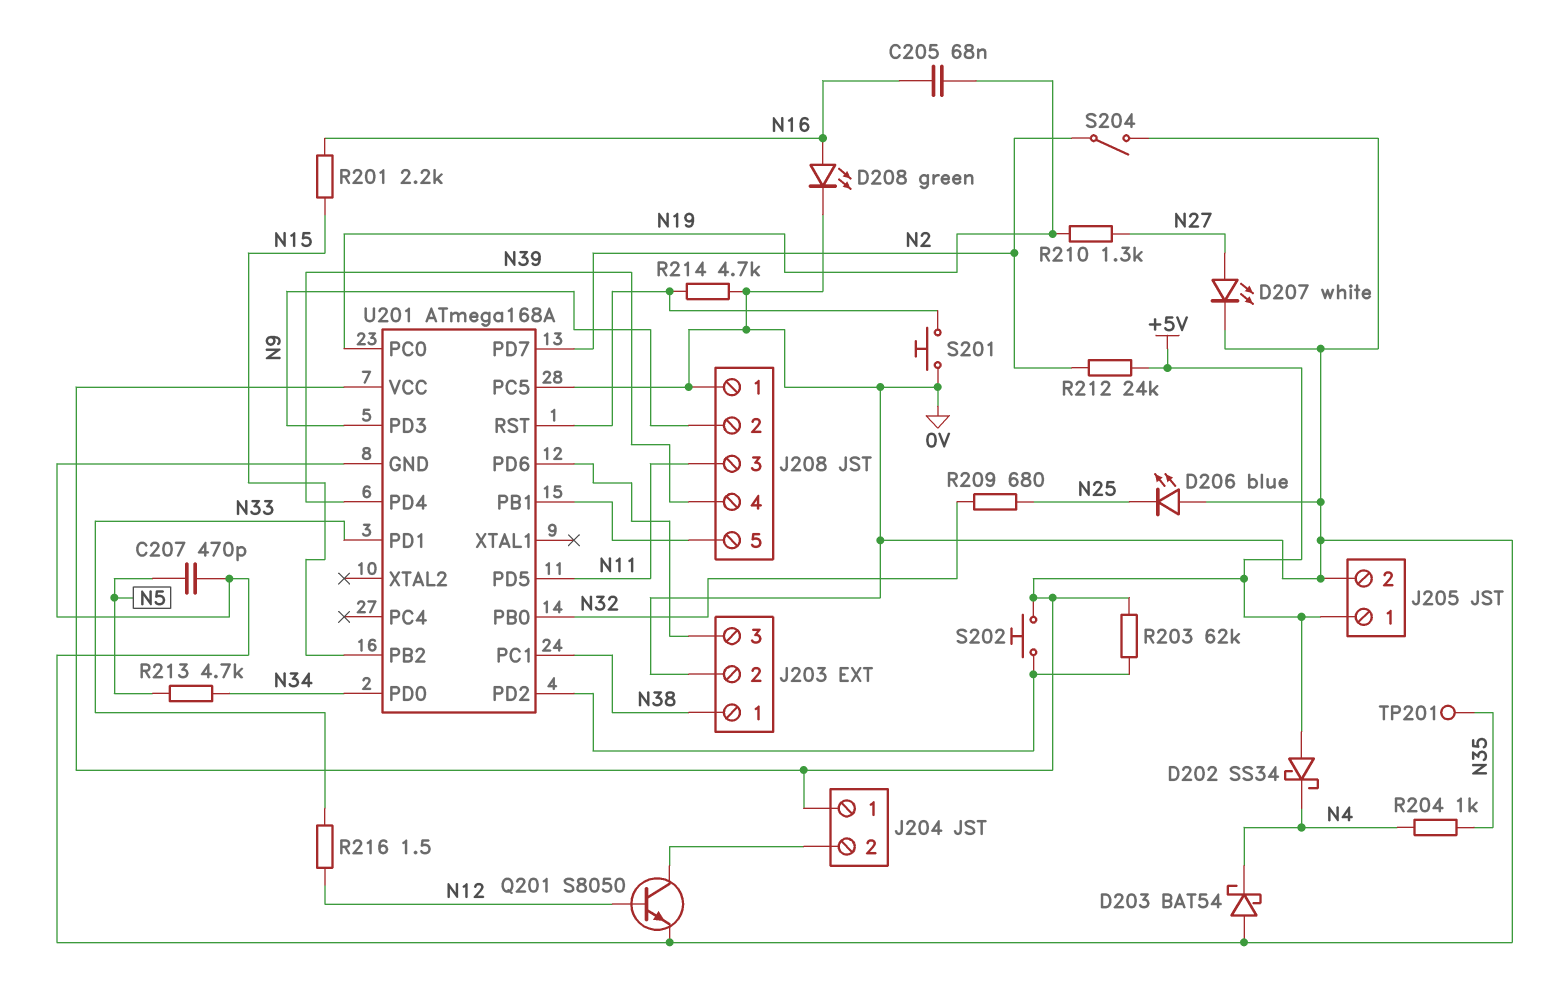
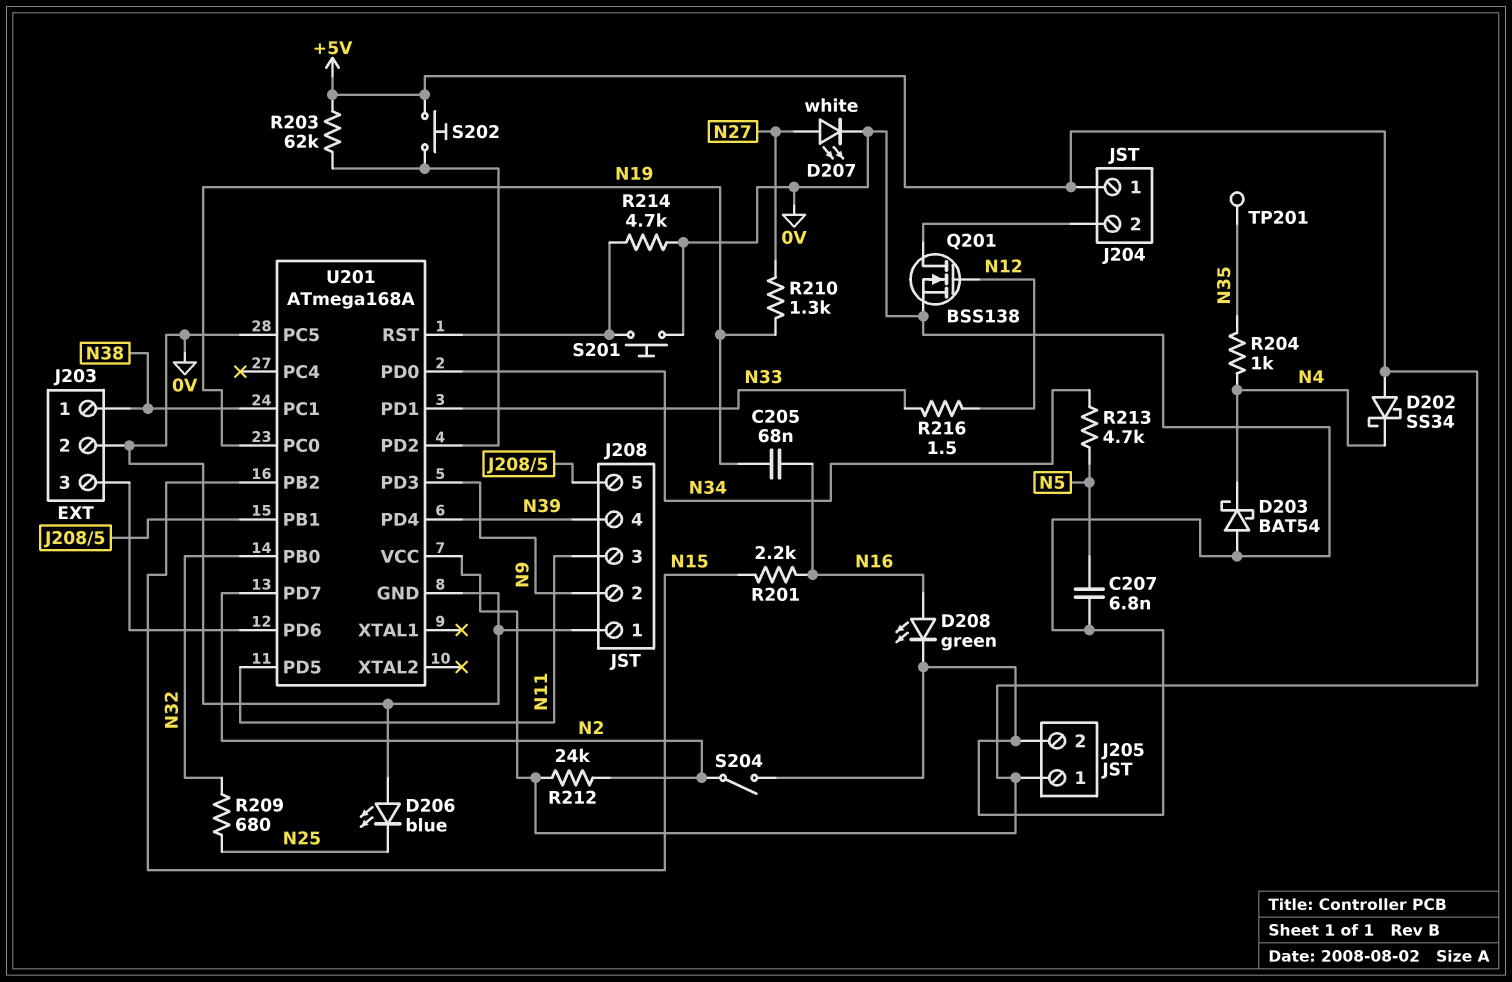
C207: 470pF (0V, N5) -> 6.8nF (0V, N5)
Q201: NPN S8050 (B N12, C J204/2, E 0V) -> NMOS BSS138 (G N12, D J204/2, S 0V)

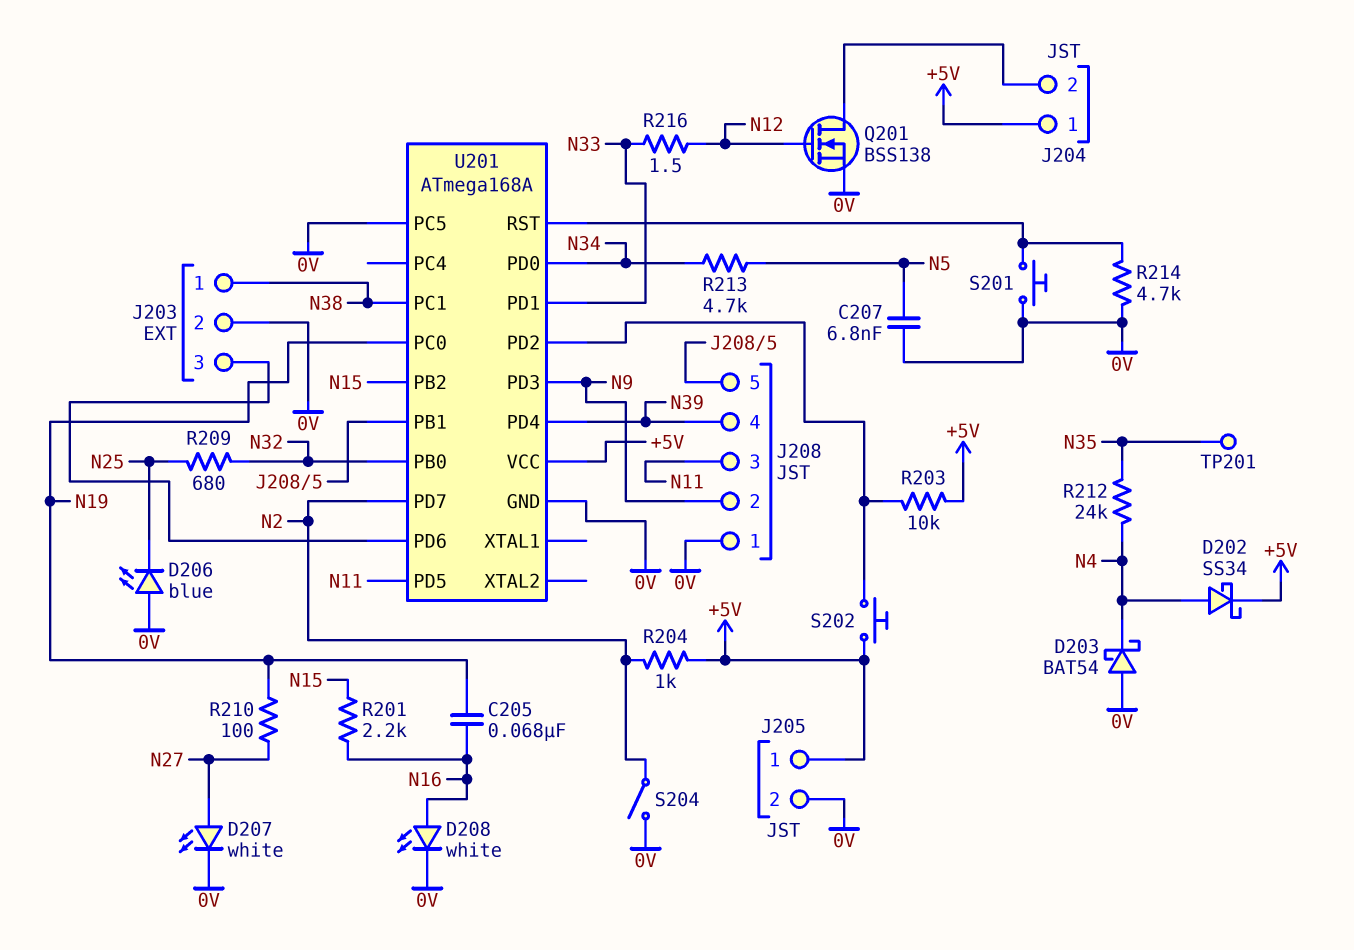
D202: schottky SS34 (A +5V, K N4) -> schottky SS34 (A N4, K +5V)
D208: LED green (A N16, K 0V) -> LED white (A N16, K 0V)
R203: 62k (+5V, U201/PD2) -> 10k (+5V, U201/PD2)
R204: 1k (N4, N35) -> 1k (+5V, N2)
R210: 1.3k (N19, N27) -> 100 (N19, N27)
R212: 24k (+5V, N2) -> 24k (N4, N35)

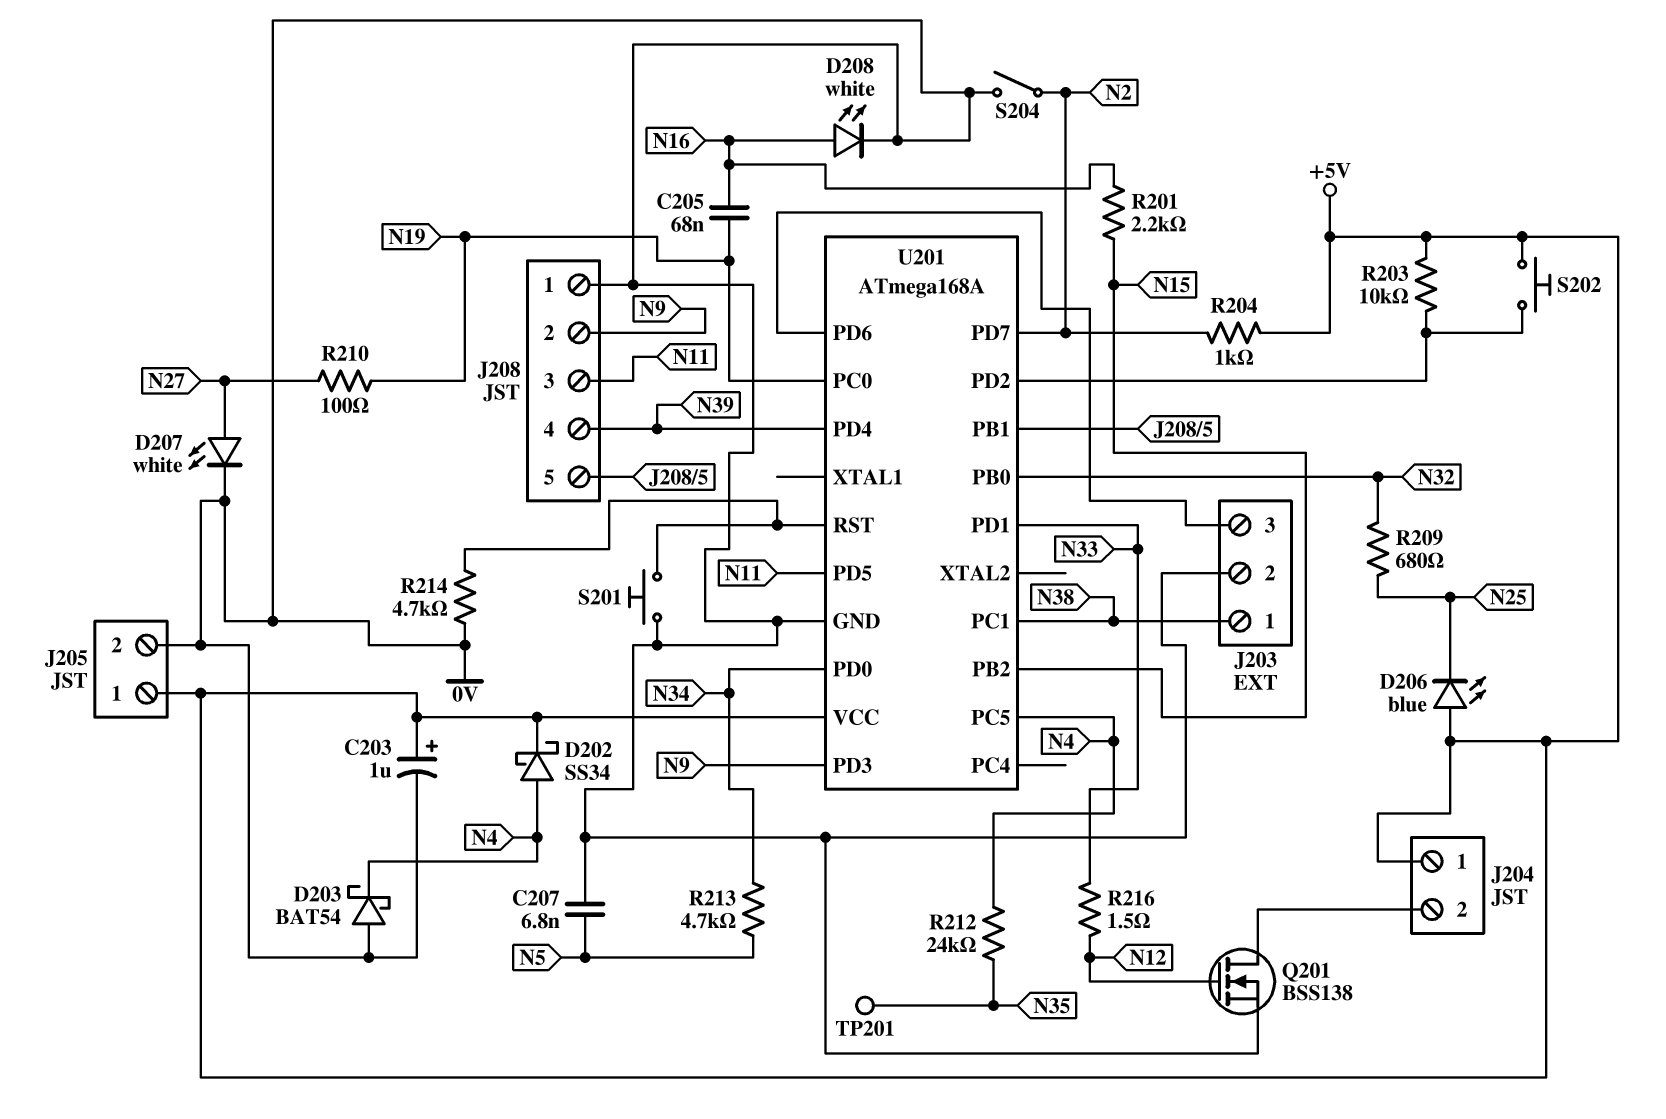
C203: none -> 1uF (plus +5V, minus 0V)
D206: LED blue (A 0V, K N25) -> LED blue (A +5V, K N25)
U201 pin PC5: 0V -> N4

